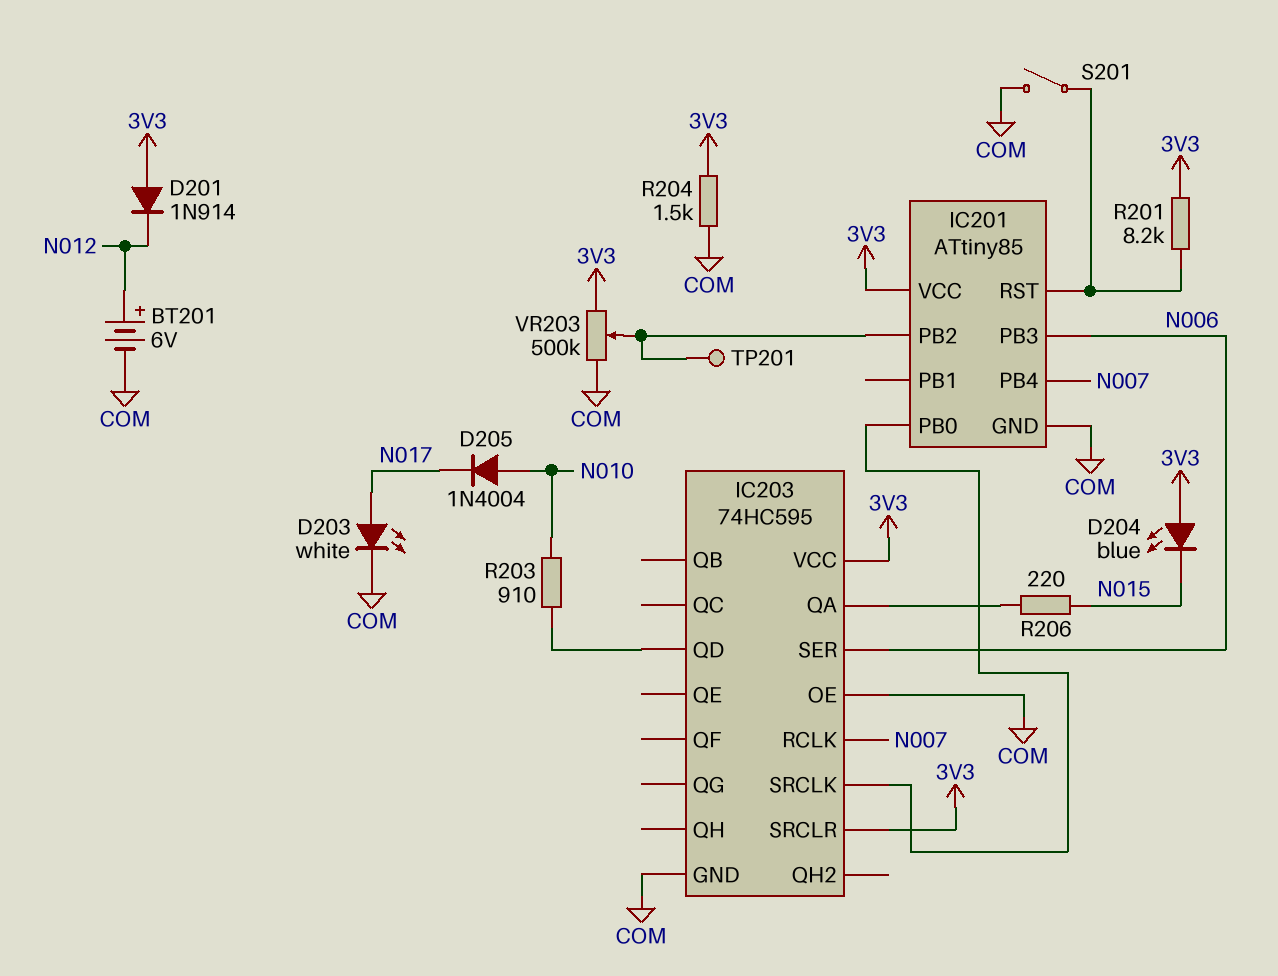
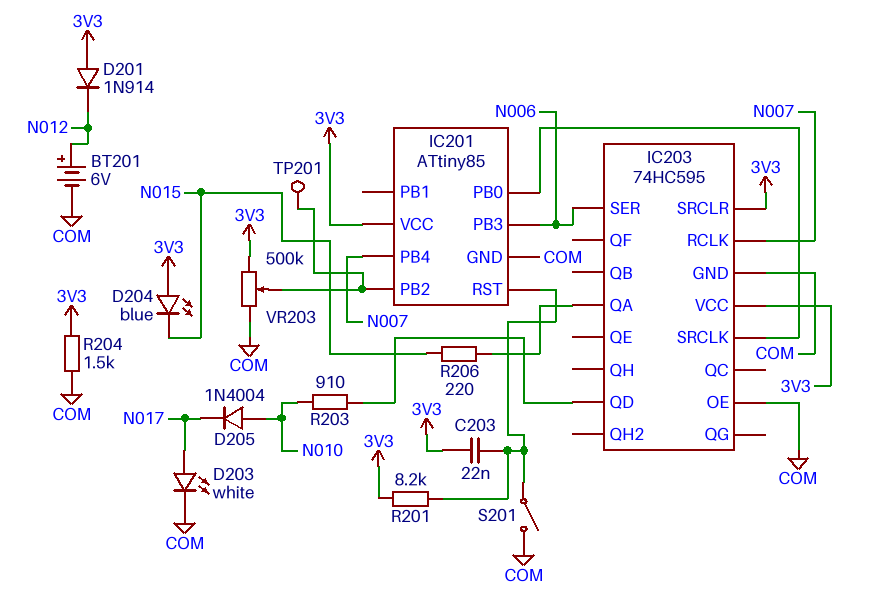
C203: none -> 22nF (3V3, IC201/RST)

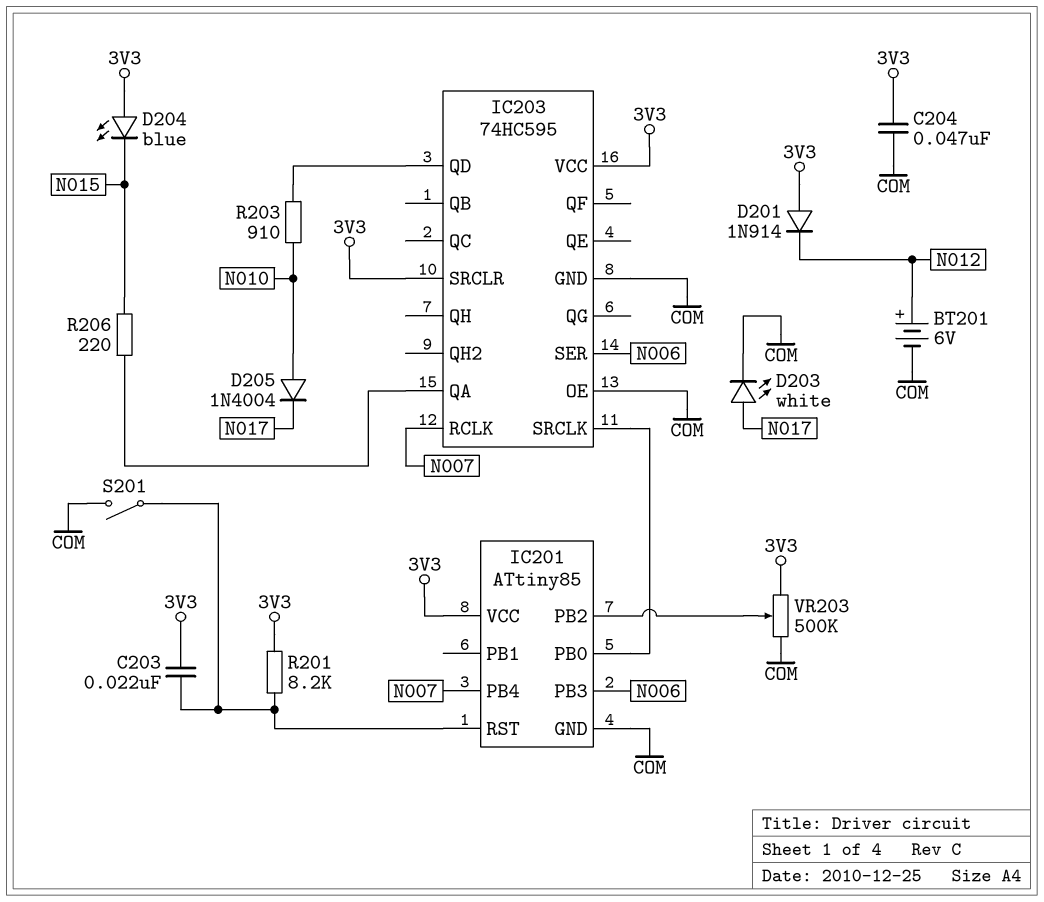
C204: none -> 47nF (3V3, COM)
R204: 1.5k (3V3, COM) -> none
TP201: test point (IC201/PB2) -> none

